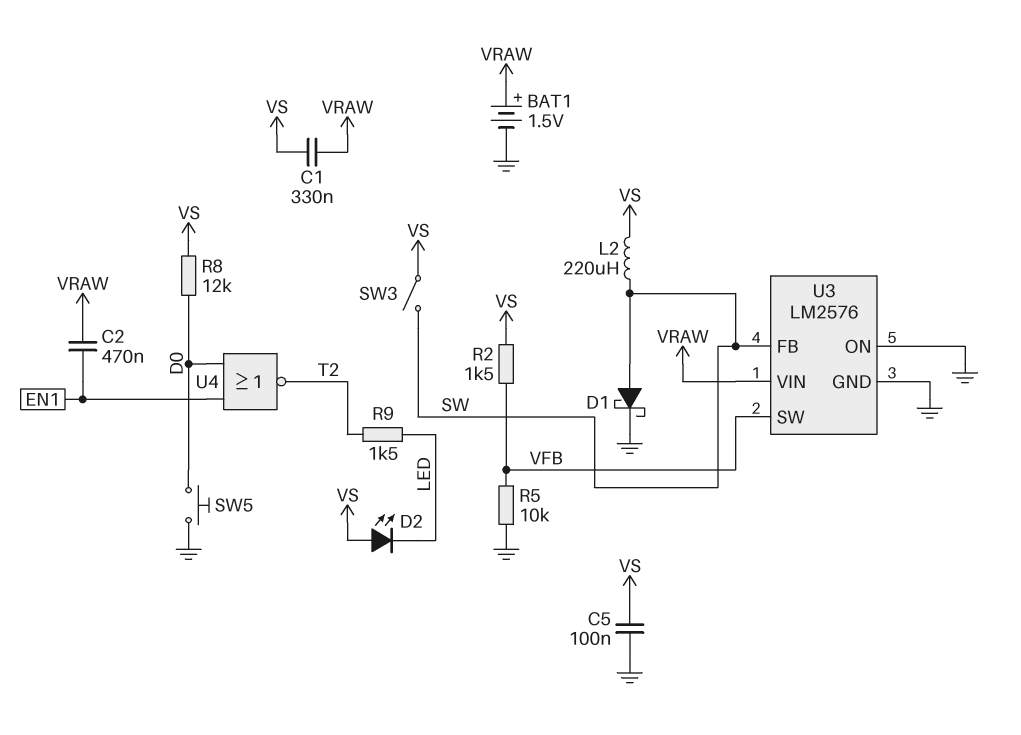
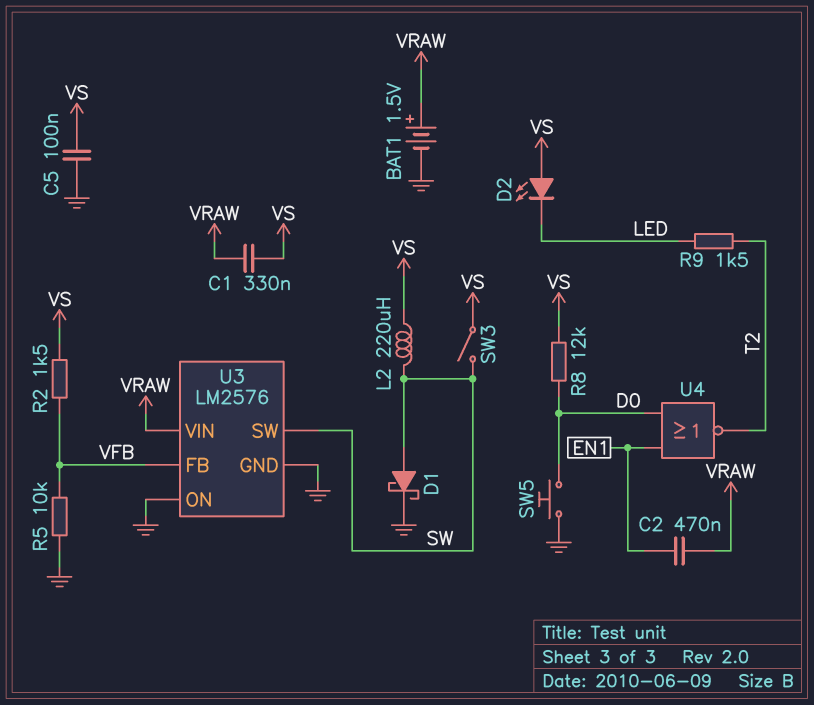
U3 pin FB: SW -> VFB
U3 pin SW: VFB -> SW

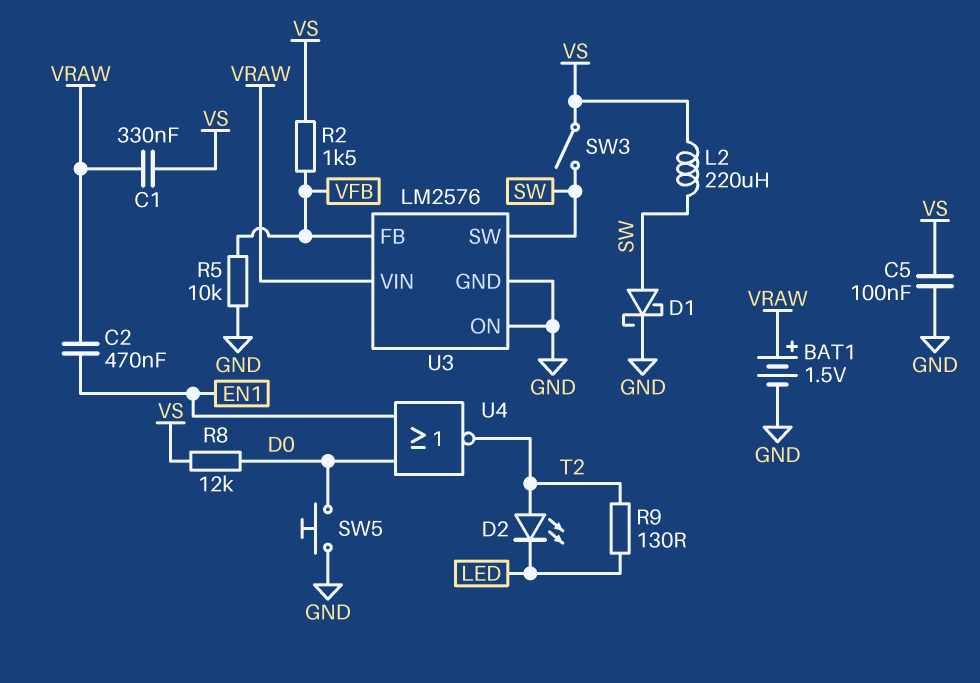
D2: LED (A VS, K LED) -> LED (A T2, K LED)
R9: 1.5k (LED, T2) -> 130 (LED, T2)

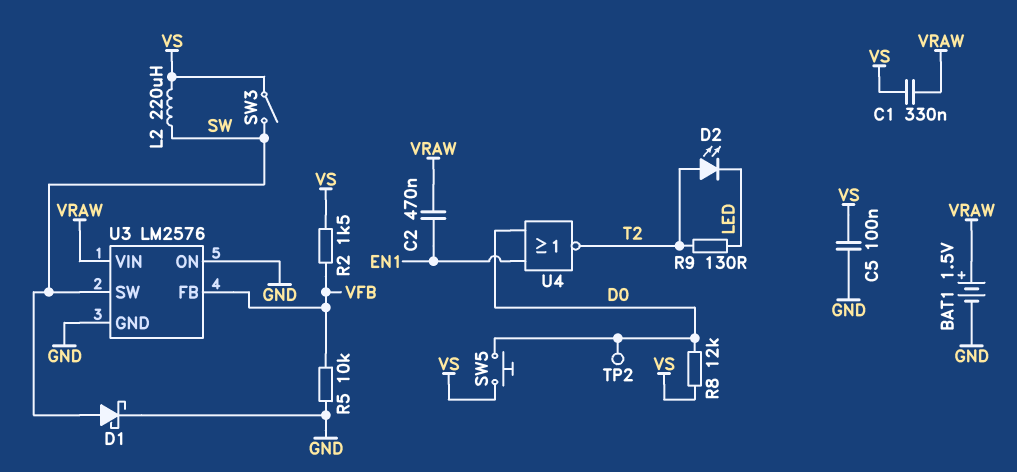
SW5: button (D0, GND) -> button (D0, VS)
TP2: none -> test point (D0)

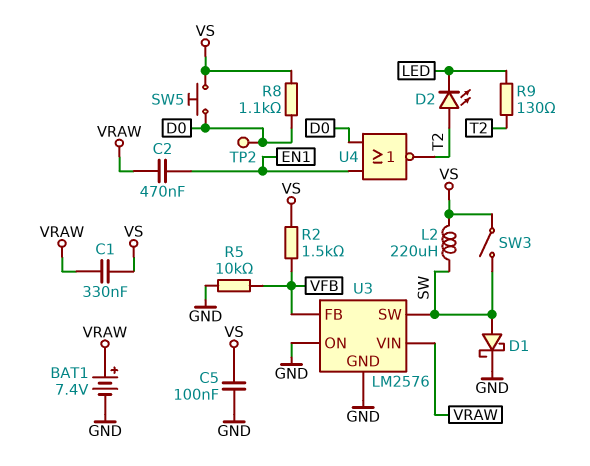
BAT1: 1.5V (plus VRAW, minus GND) -> 7.4V (plus VRAW, minus GND)
R8: 12k (D0, VS) -> 1.1k (D0, VS)

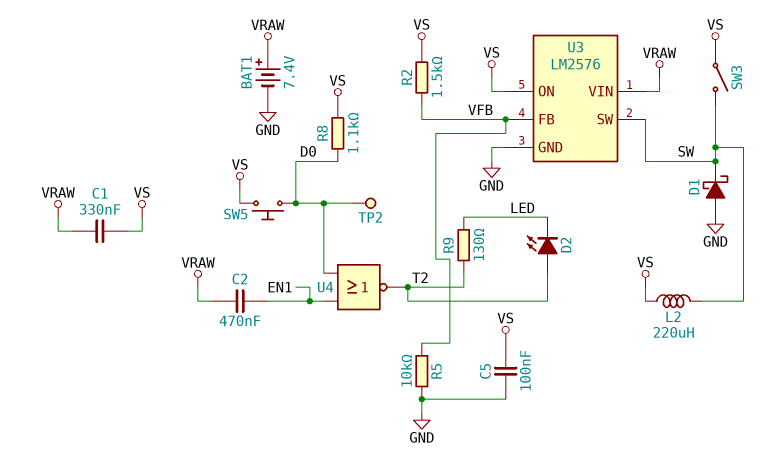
D1: schottky (A SW, K GND) -> schottky (A GND, K SW)
U3 pin ON: GND -> VS

